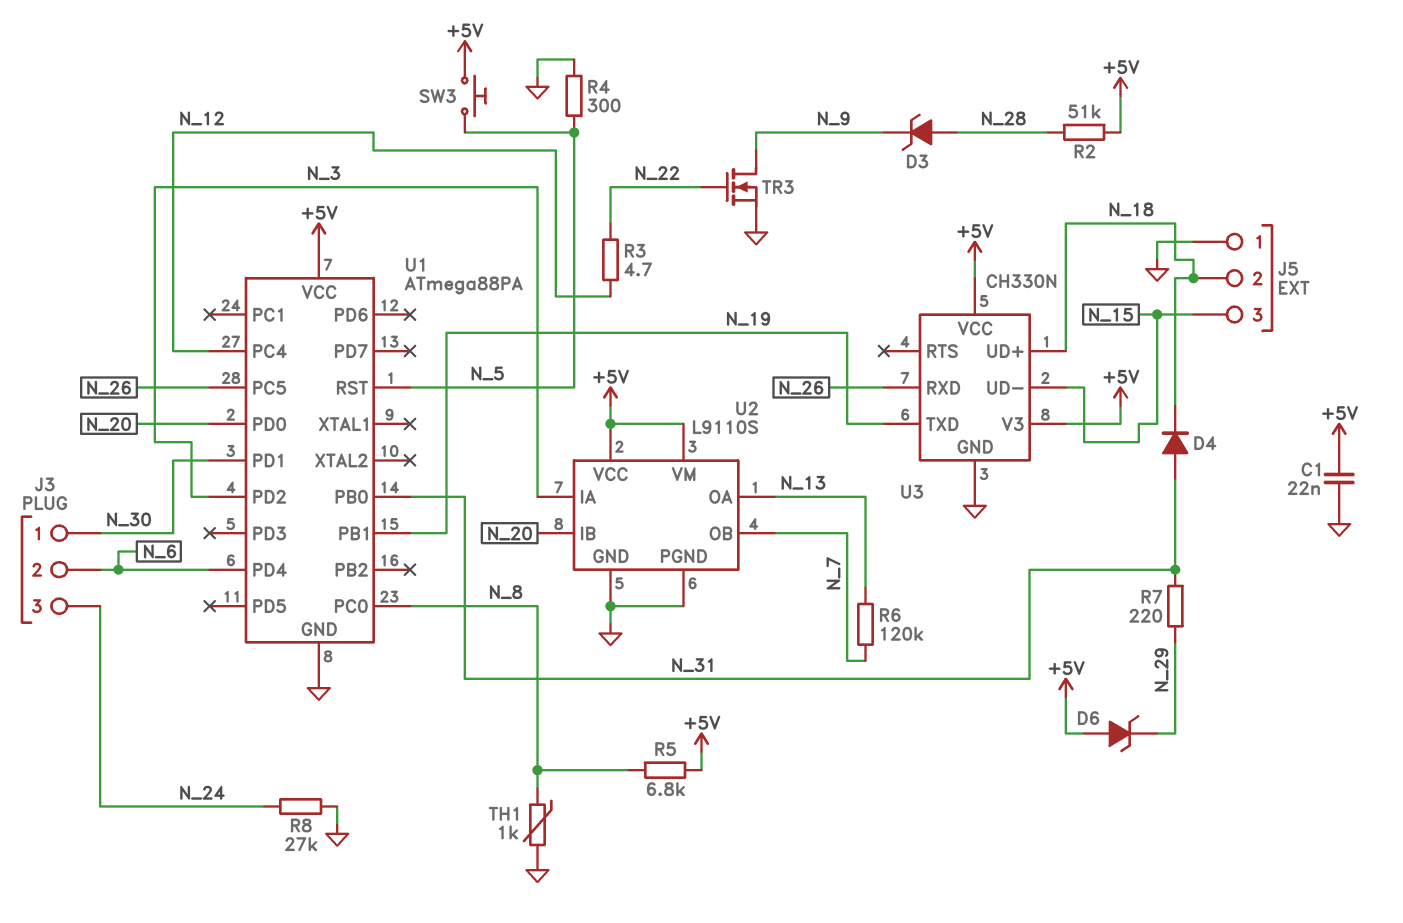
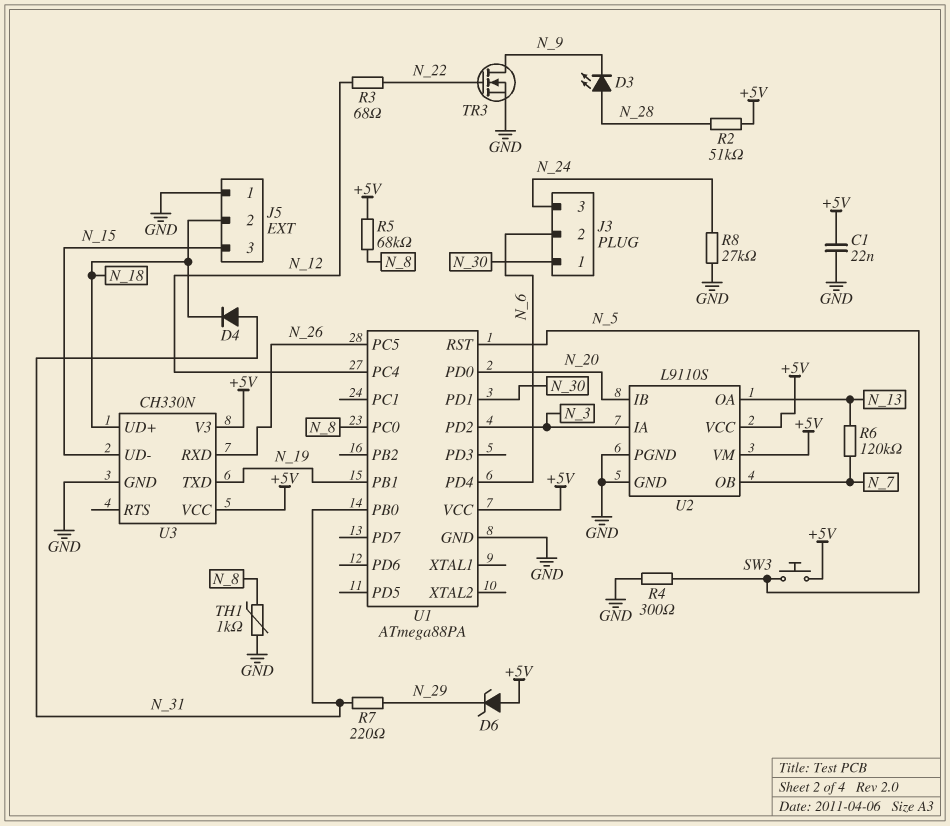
D3: zener (A N_28, K N_9) -> LED (A N_28, K N_9)
R3: 4.7 (N_12, N_22) -> 68 (N_12, N_22)
R5: 6.8k (+5V, N_8) -> 68k (+5V, N_8)

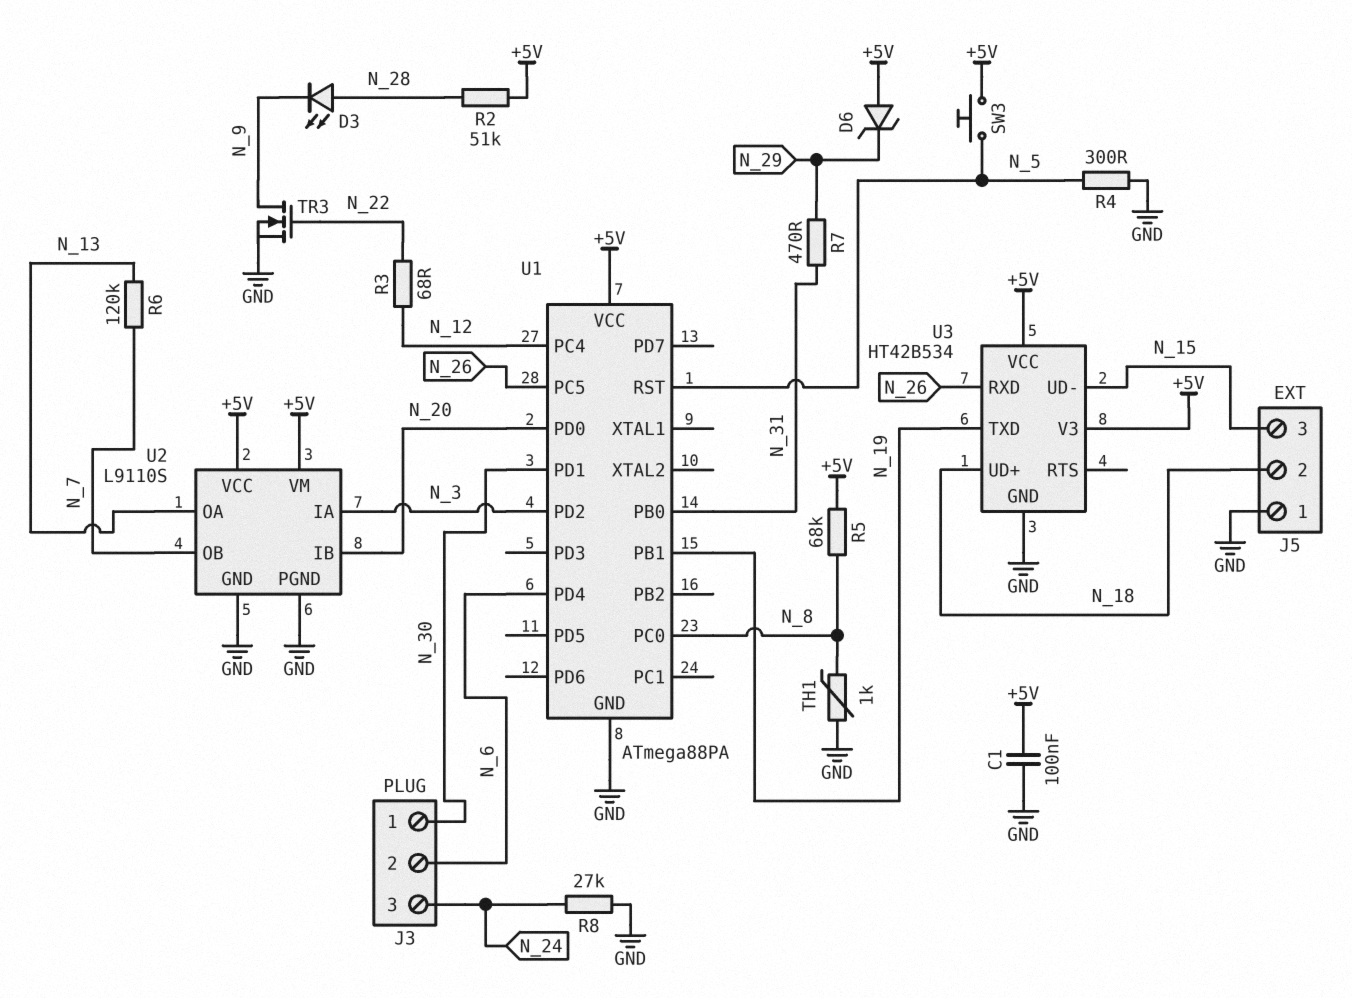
C1: 22nF (+5V, GND) -> 100nF (+5V, GND)
D4: diode (A N_31, K N_18) -> none
R7: 220 (N_29, N_31) -> 470 (N_29, N_31)
U3: CH330N -> HT42B534

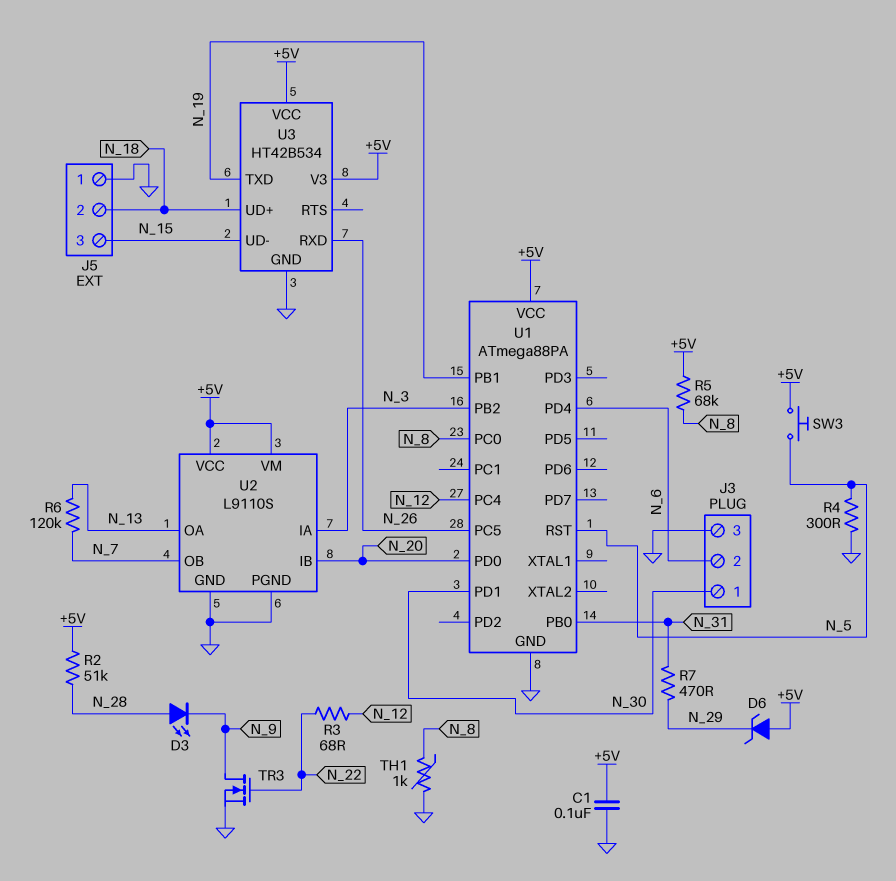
J3 pin 3: N_24 -> GND
R8: 27k (GND, N_24) -> none
U1 pin PB2: none -> N_3
U1 pin PD2: N_3 -> none

